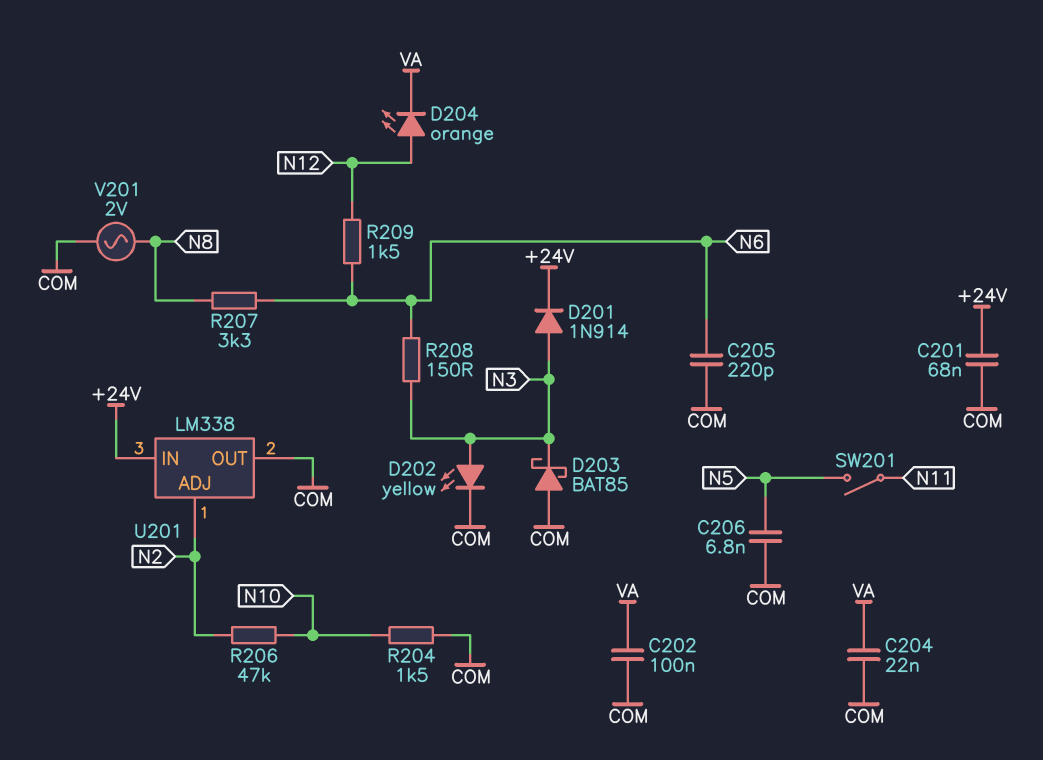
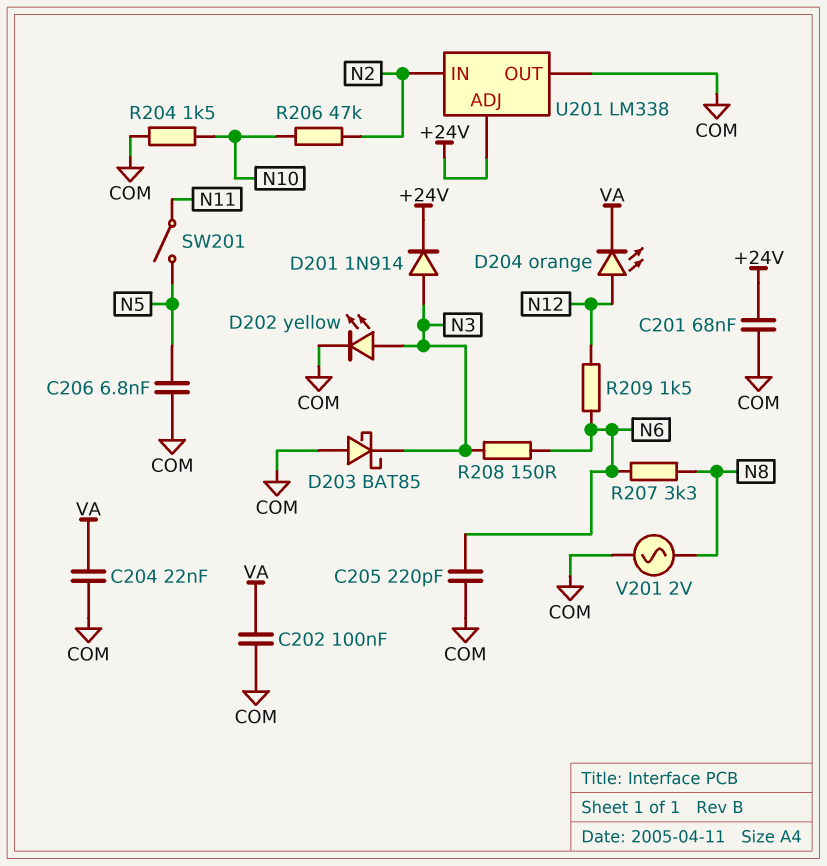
U201 pin ADJ: N2 -> +24V
U201 pin IN: +24V -> N2

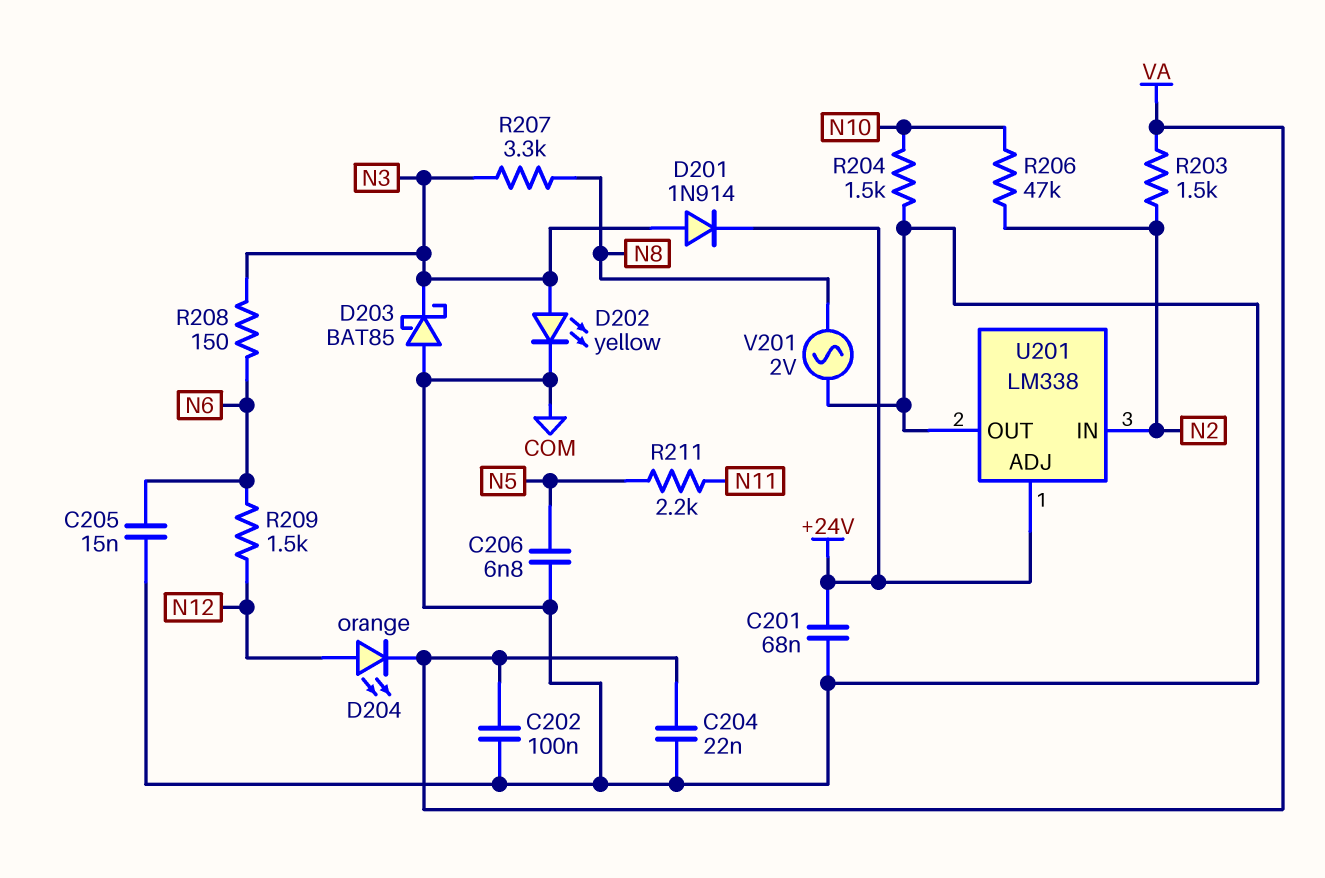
C205: 220pF (COM, N6) -> 15nF (COM, N6)
R203: none -> 1.5k (N2, VA)
R207: 3.3k (N6, N8) -> 3.3k (N3, N8)
R211: none -> 2.2k (N5, N11)
SW201: switch (N5, N11) -> none

